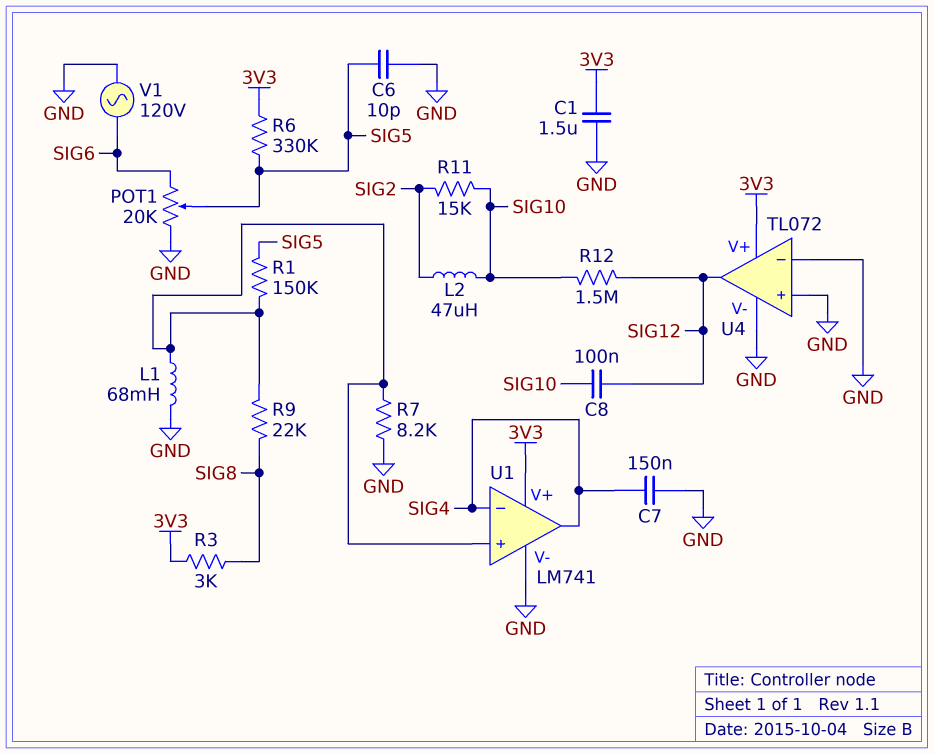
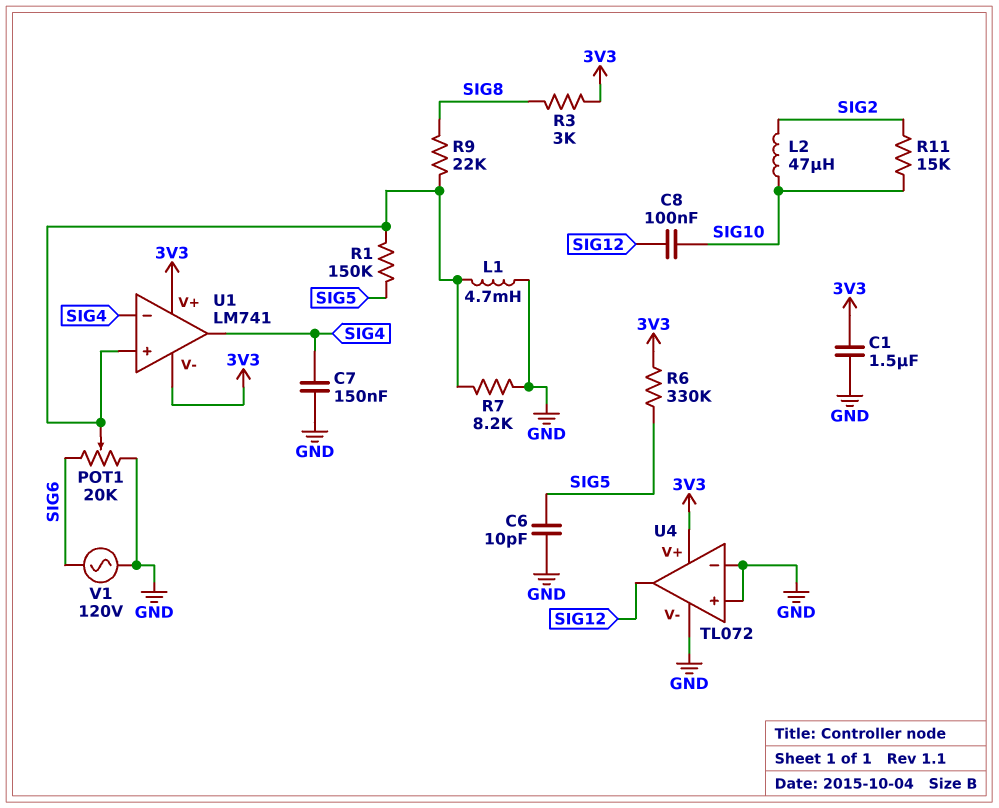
L1: 68mH (GND, U1/in+) -> 4.7mH (GND, U1/in+)
POT1: 20k (GND, SIG6, wiper SIG5) -> 20k (GND, SIG6, wiper U1/in+)
R12: 1.5M (SIG10, SIG12) -> none
U1 pin V-: GND -> 3V3

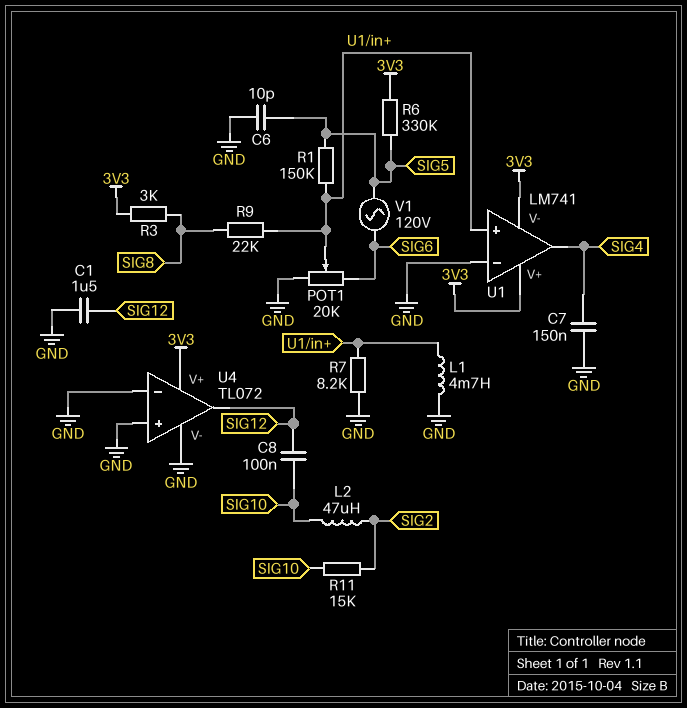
C1: 1.5uF (3V3, GND) -> 1.5uF (GND, SIG12)
U1 pin in-: SIG4 -> GND
V1: AC 120V (GND, SIG6) -> AC 120V (SIG5, SIG6)

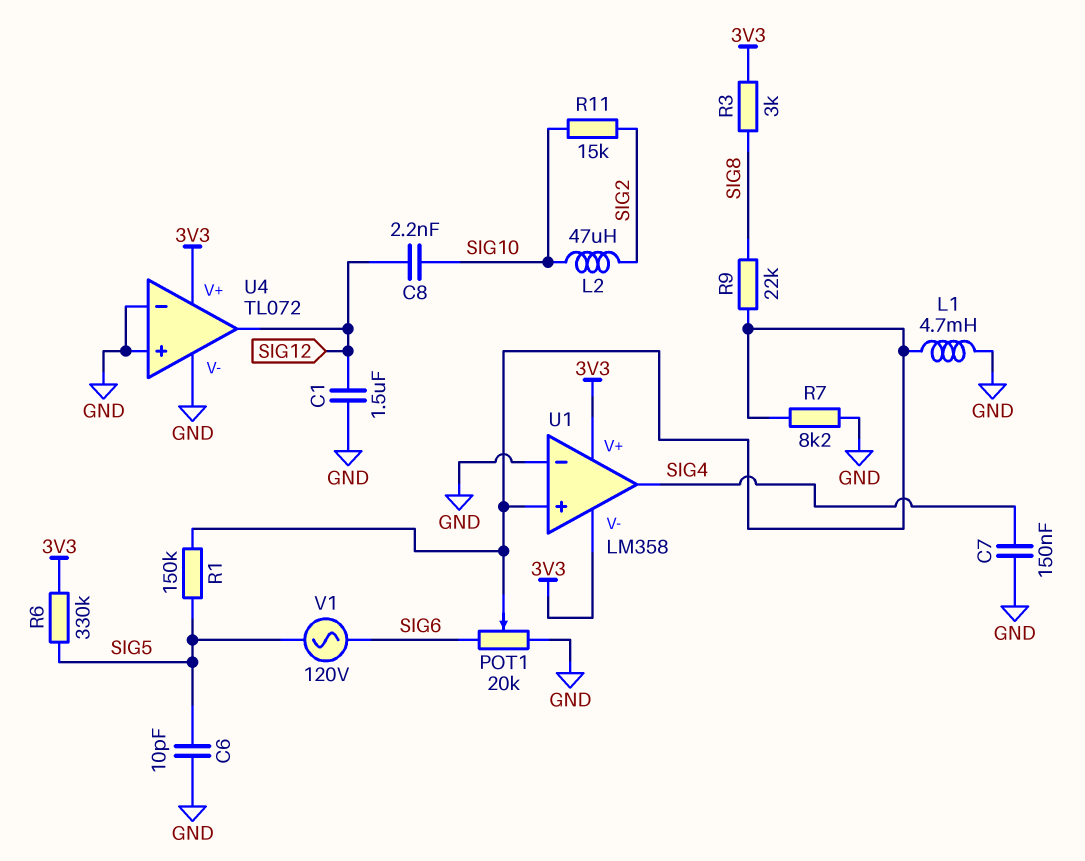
C8: 100nF (SIG10, SIG12) -> 2.2nF (SIG10, SIG12)
U1: LM741 -> LM358

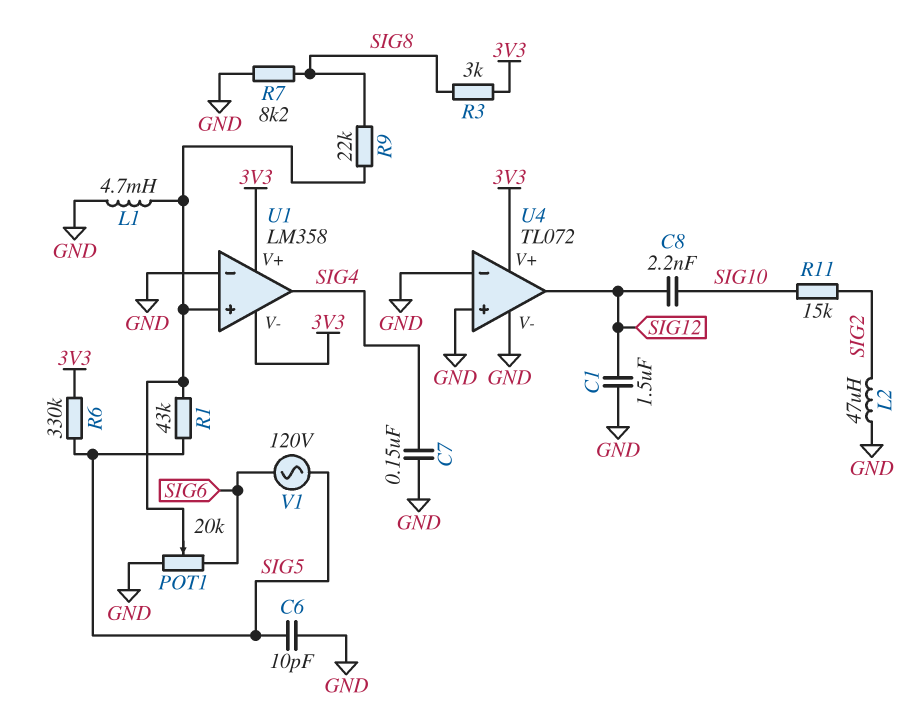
L2: 47uH (SIG2, SIG10) -> 47uH (GND, SIG2)
R1: 150k (SIG5, U1/in+) -> 43k (SIG5, U1/in+)
R7: 8.2k (GND, U1/in+) -> 8.2k (GND, SIG8)

